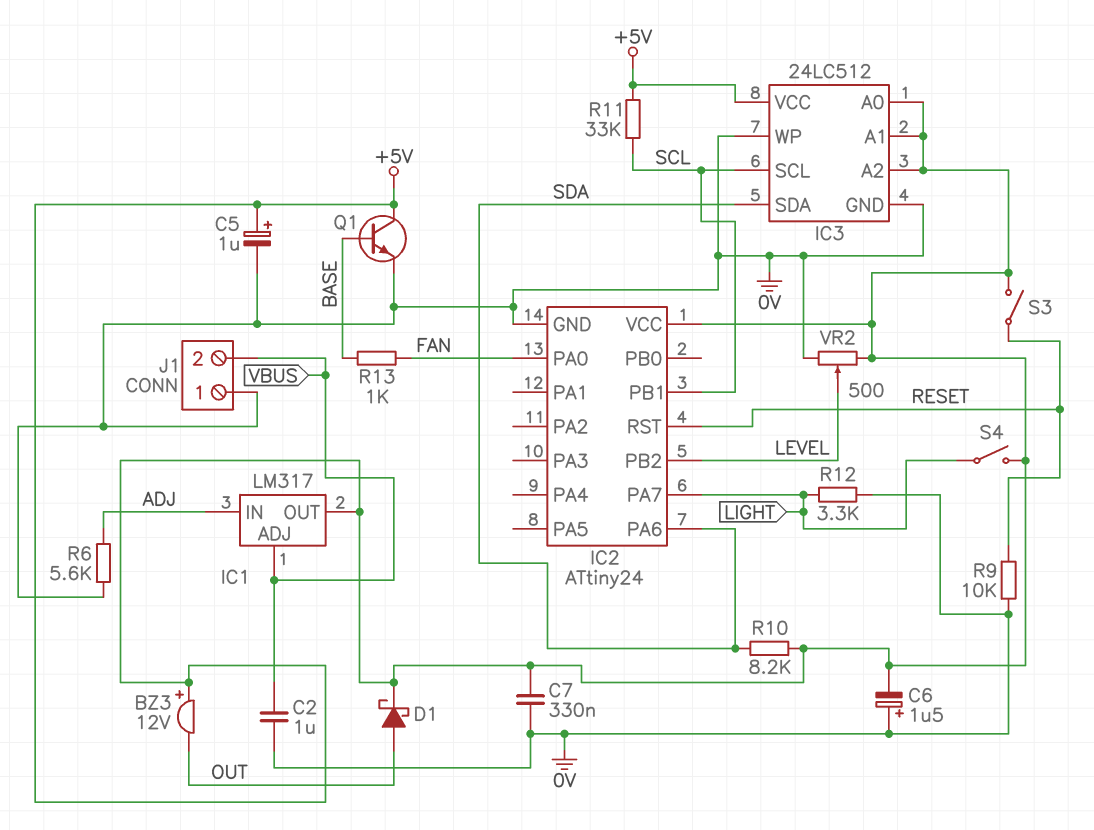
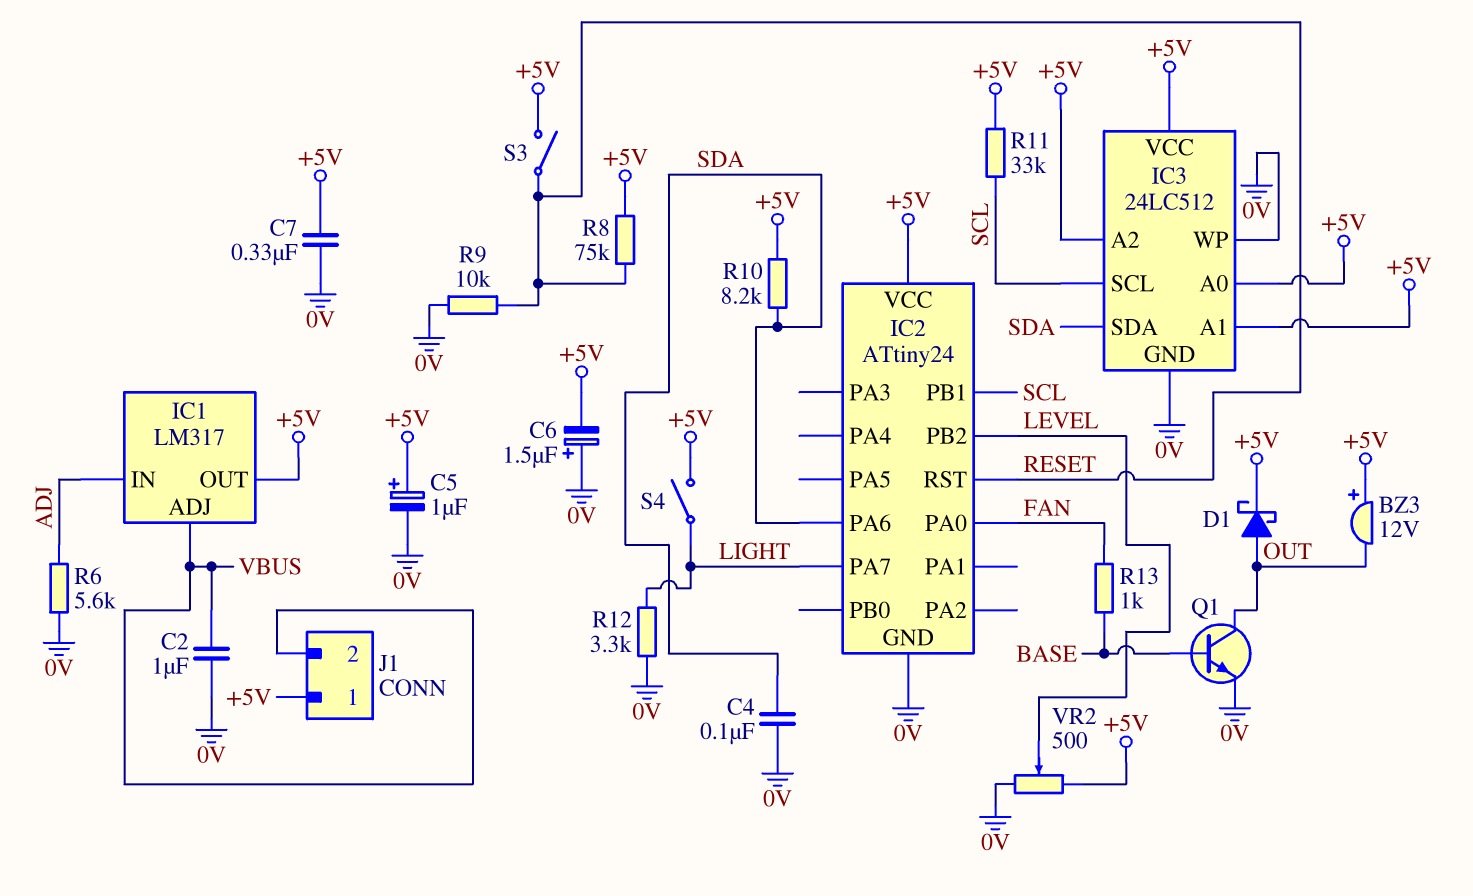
C4: none -> 100nF (0V, SDA)
J1 pin 1: 0V -> +5V
Q1: NPN (B BASE, C +5V, E 0V) -> NPN (B BASE, C OUT, E 0V)
R8: none -> 75k (+5V, RESET)

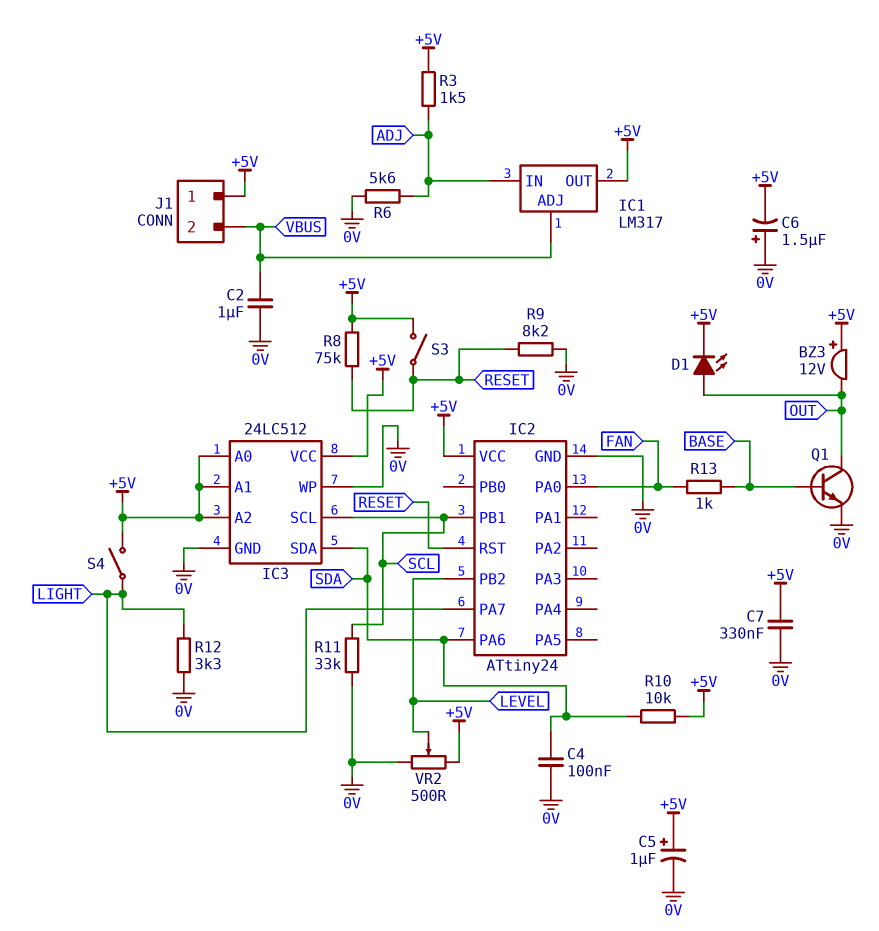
D1: schottky (A OUT, K +5V) -> LED (A OUT, K +5V)
R3: none -> 1.5k (+5V, ADJ)
R9: 10k (0V, RESET) -> 8.2k (0V, RESET)
R10: 8.2k (+5V, SDA) -> 10k (+5V, SDA)
R11: 33k (+5V, SCL) -> 33k (0V, SCL)

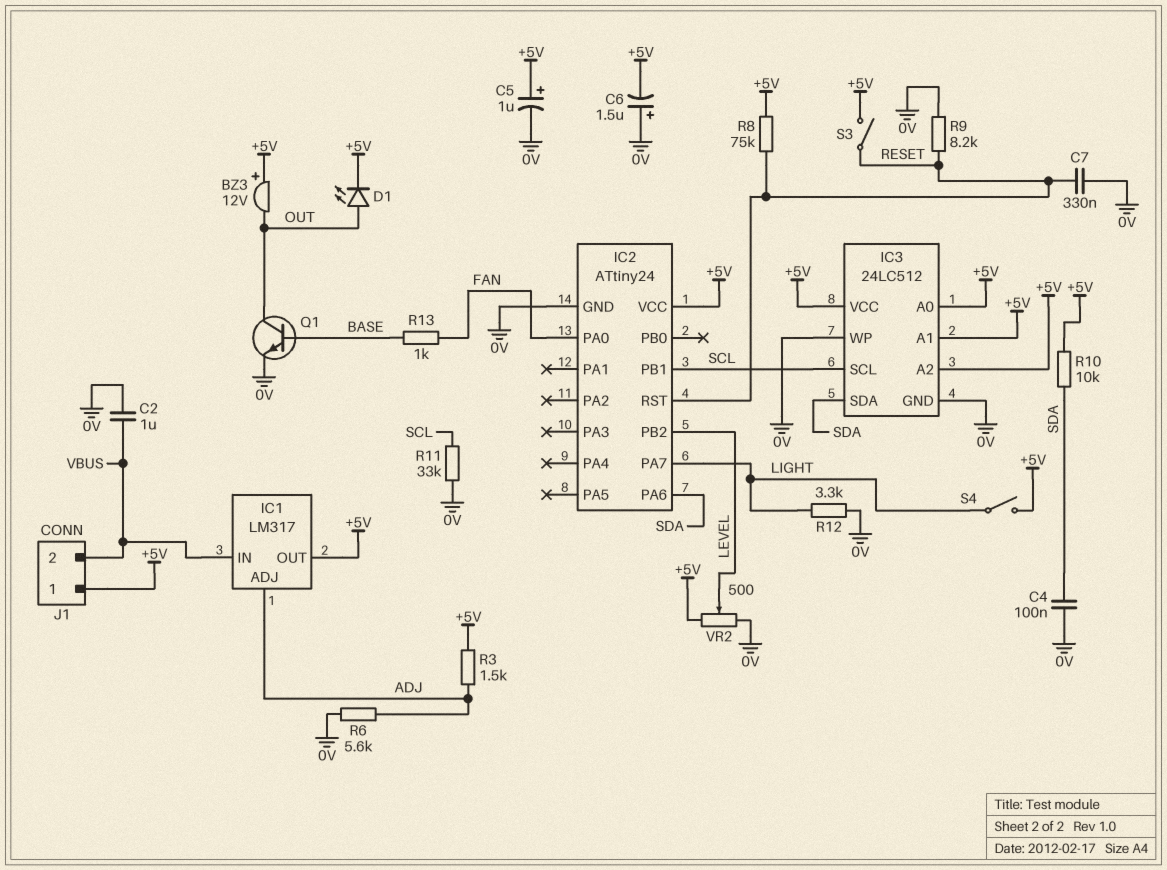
C7: 330nF (+5V, 0V) -> 330nF (0V, RESET)
IC1 pin ADJ: VBUS -> ADJ
IC1 pin IN: ADJ -> VBUS

